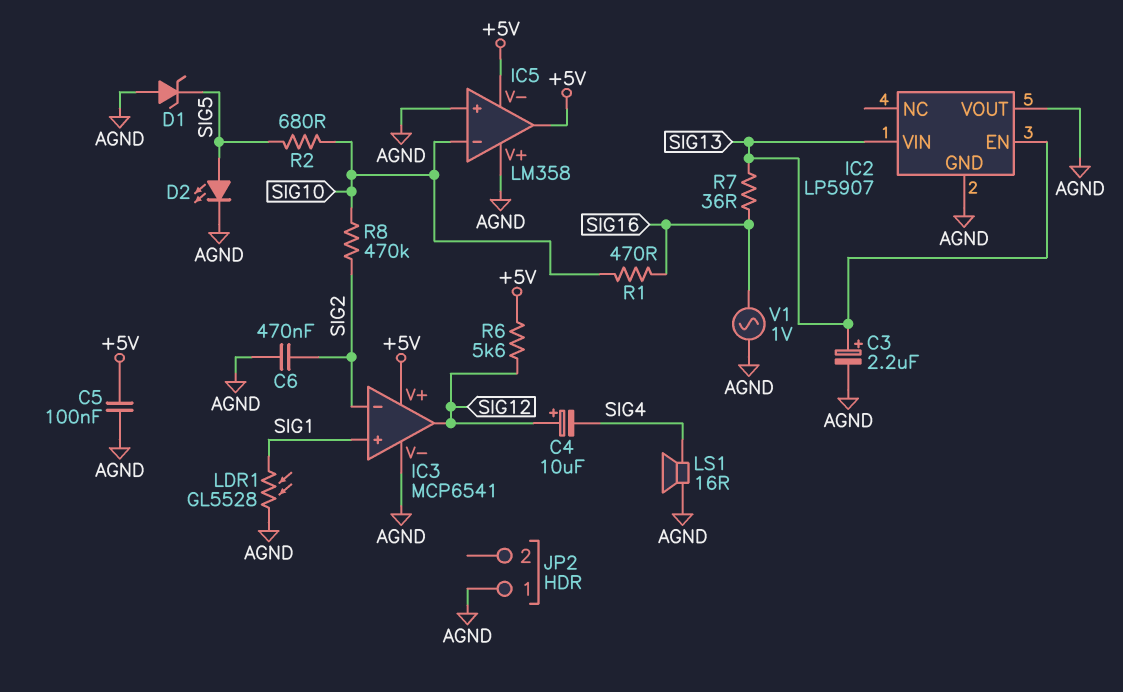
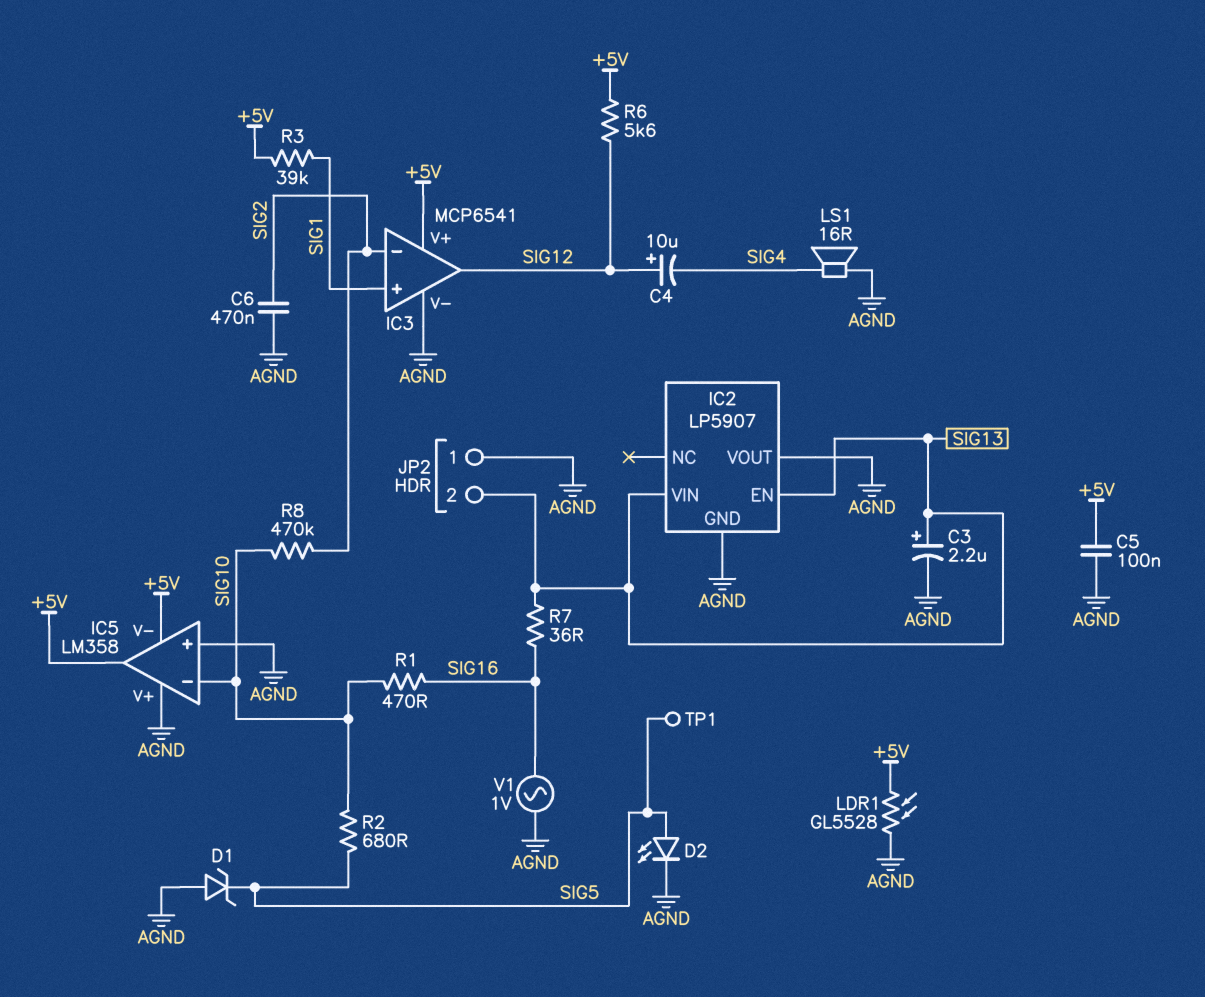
JP2 pin 2: none -> SIG13
LDR1: GL5528 (AGND, SIG1) -> GL5528 (+5V, AGND)
R3: none -> 39k (+5V, SIG1)
TP1: none -> test point (SIG5)

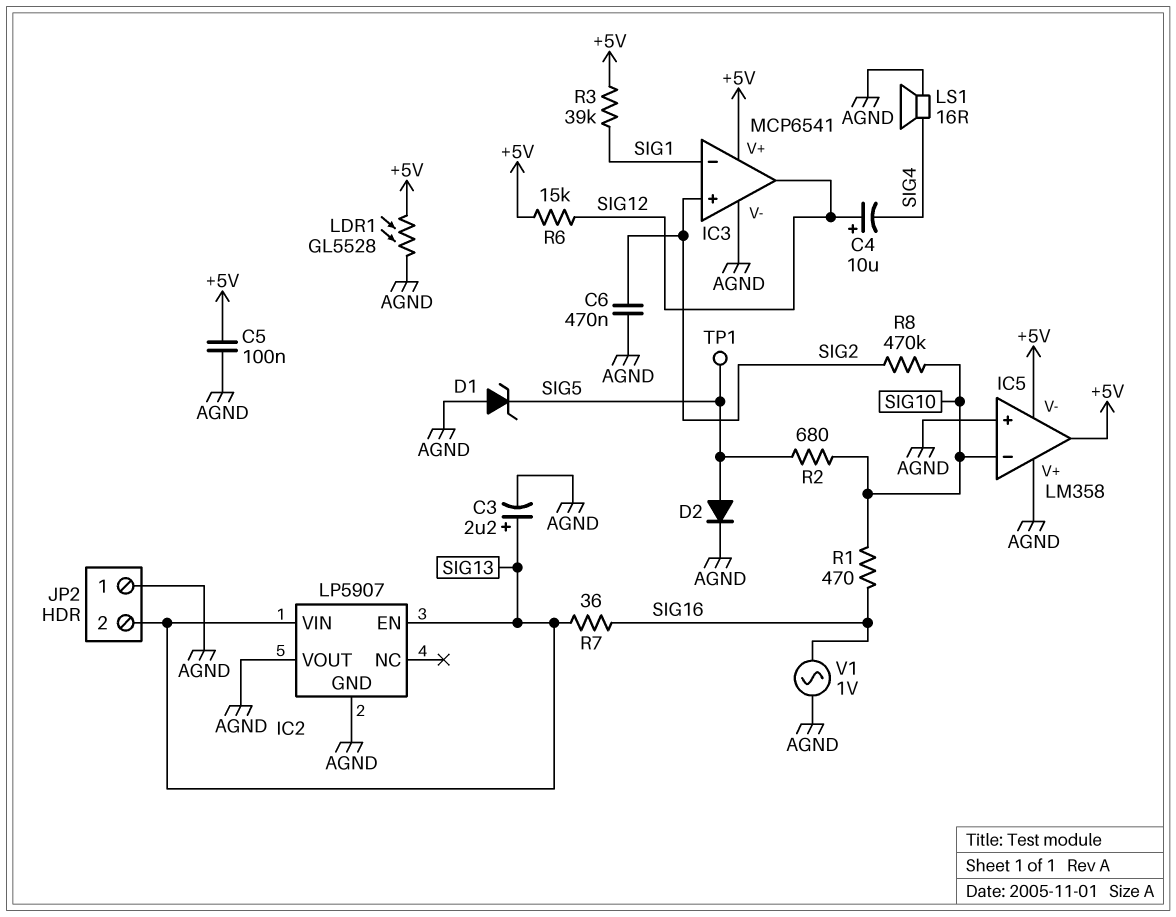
D2: LED (A SIG5, K AGND) -> diode (A SIG5, K AGND)
IC3 pin in+: SIG1 -> SIG2
IC3 pin in-: SIG2 -> SIG1
R6: 5.6k (+5V, SIG12) -> 15k (+5V, SIG12)

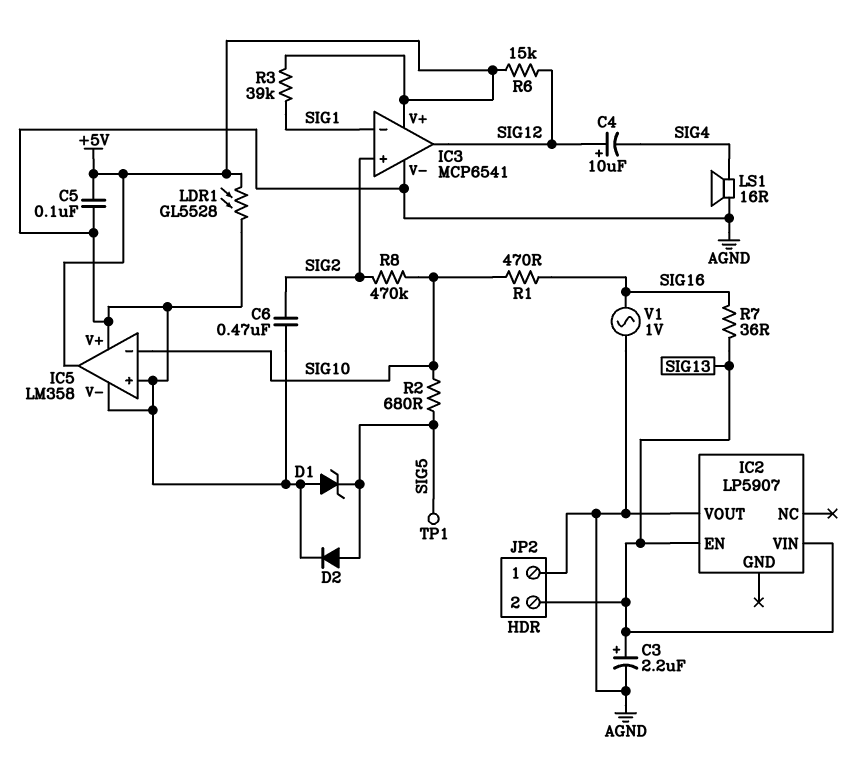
IC2 pin GND: AGND -> none
IC5 pin V-: +5V -> AGND

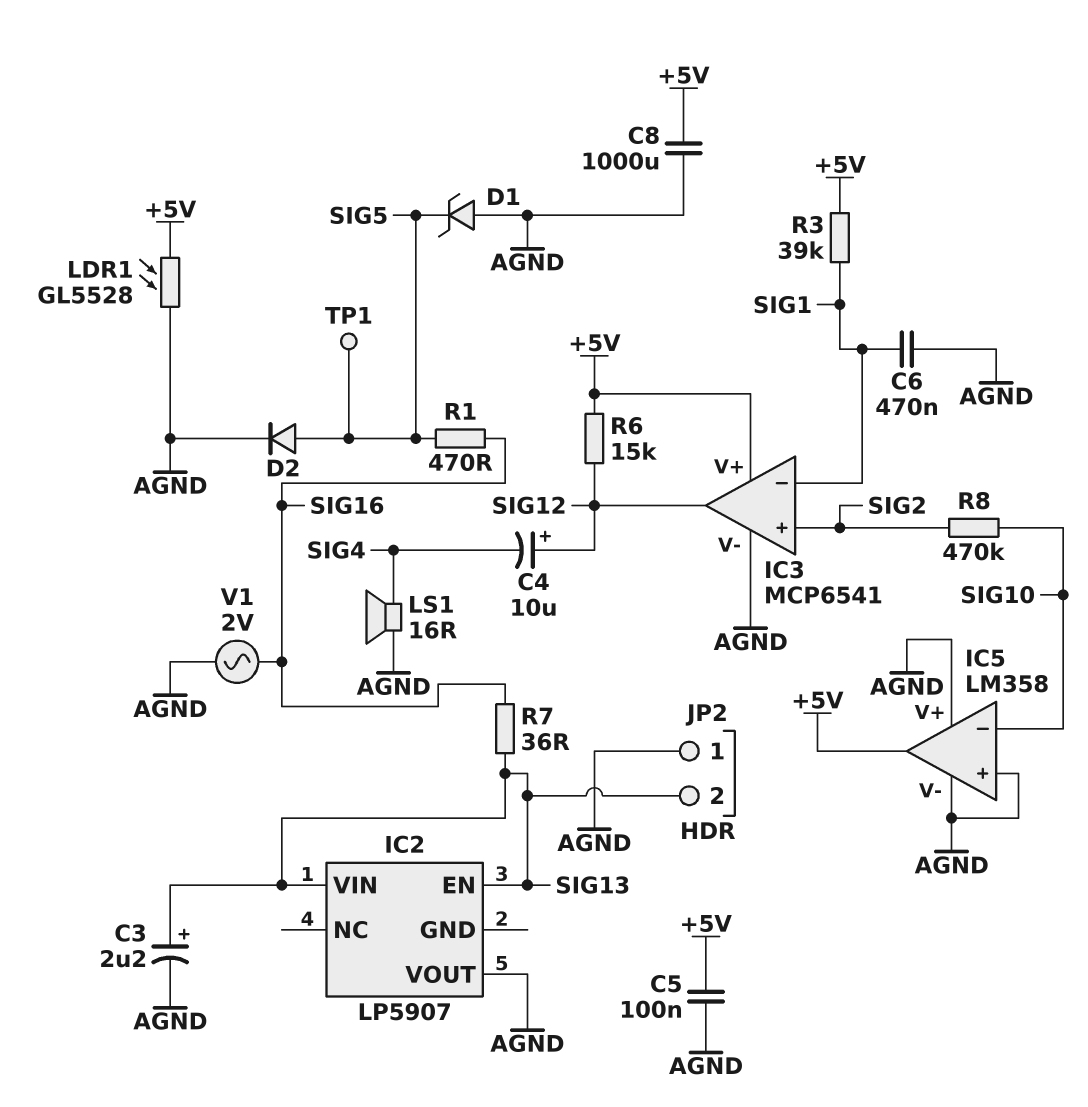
C6: 470nF (AGND, SIG2) -> 470nF (AGND, SIG1)
C8: none -> 1000uF (+5V, AGND)
R1: 470 (SIG10, SIG16) -> 470 (SIG5, SIG16)
R2: 680 (SIG5, SIG10) -> none
V1: AC 1V (AGND, SIG16) -> AC 2V (AGND, SIG16)

